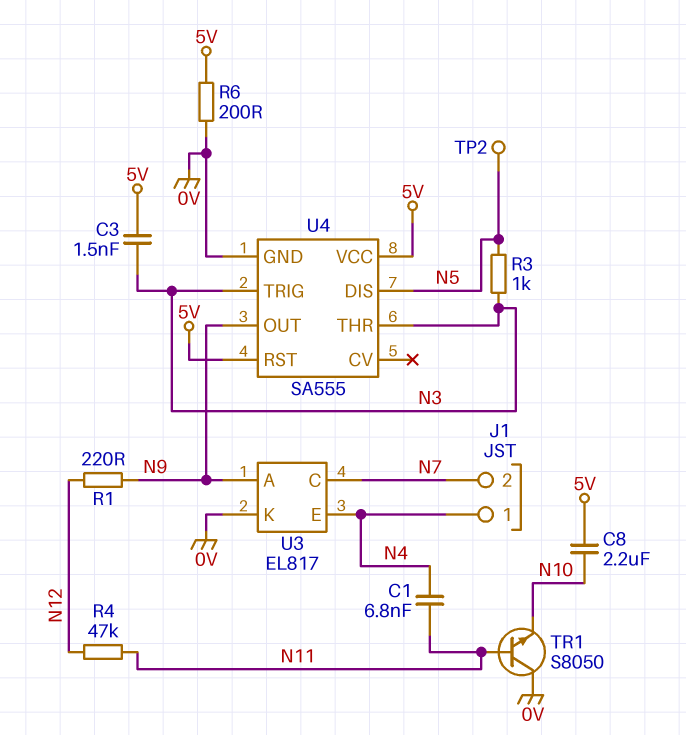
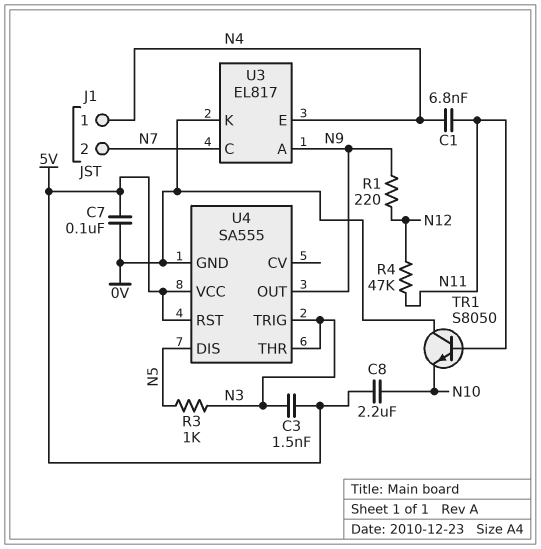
C7: none -> 100nF (0V, 5V)
R6: 200 (0V, 5V) -> none
TP2: test point (N5) -> none

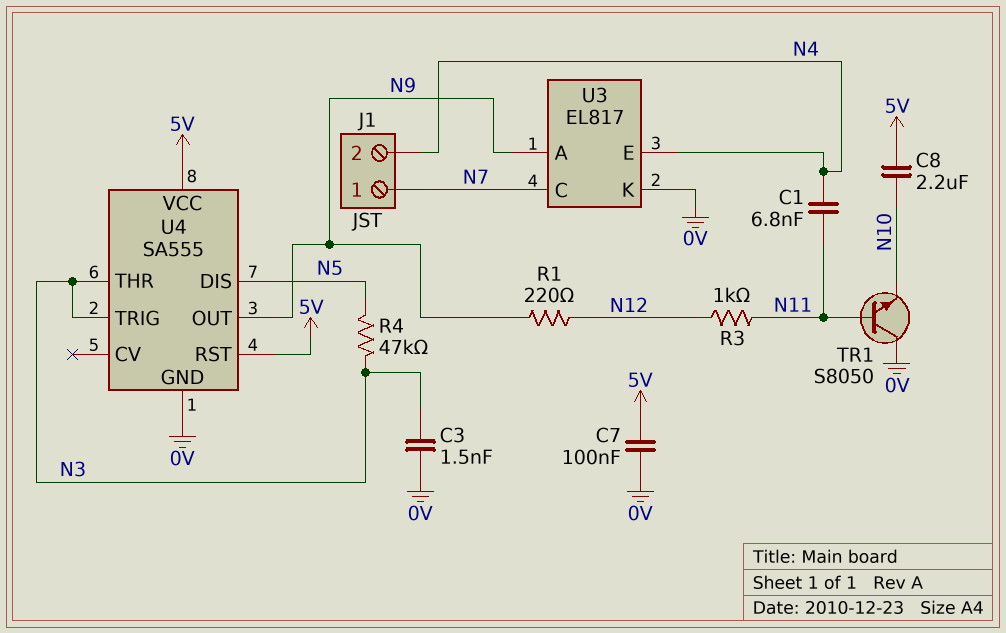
C3: 1.5nF (5V, N3) -> 1.5nF (0V, N3)
J1 pin 1: N4 -> N7
J1 pin 2: N7 -> N4
R3: 1k (N3, N5) -> 1k (N11, N12)
R4: 47k (N11, N12) -> 47k (N3, N5)

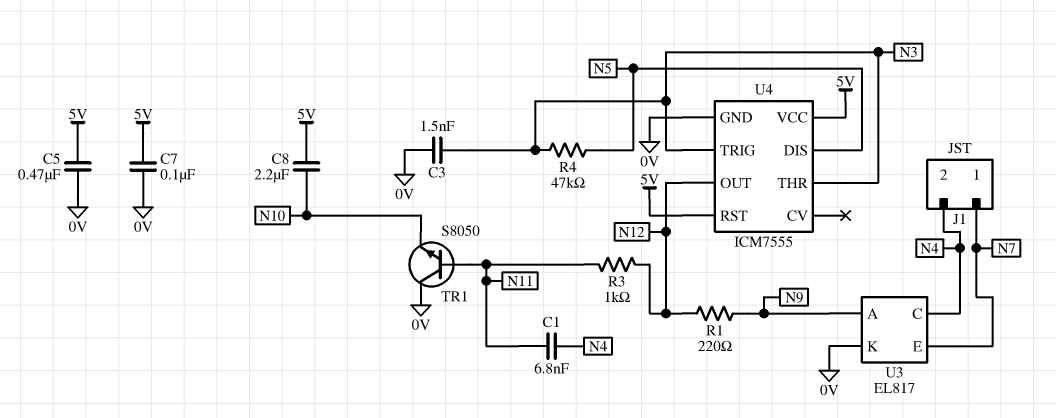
C5: none -> 470nF (0V, 5V)
U3 pin C: N7 -> N4
U3 pin E: N4 -> N7
U4: SA555 -> ICM7555
U4 pin OUT: N9 -> N12

